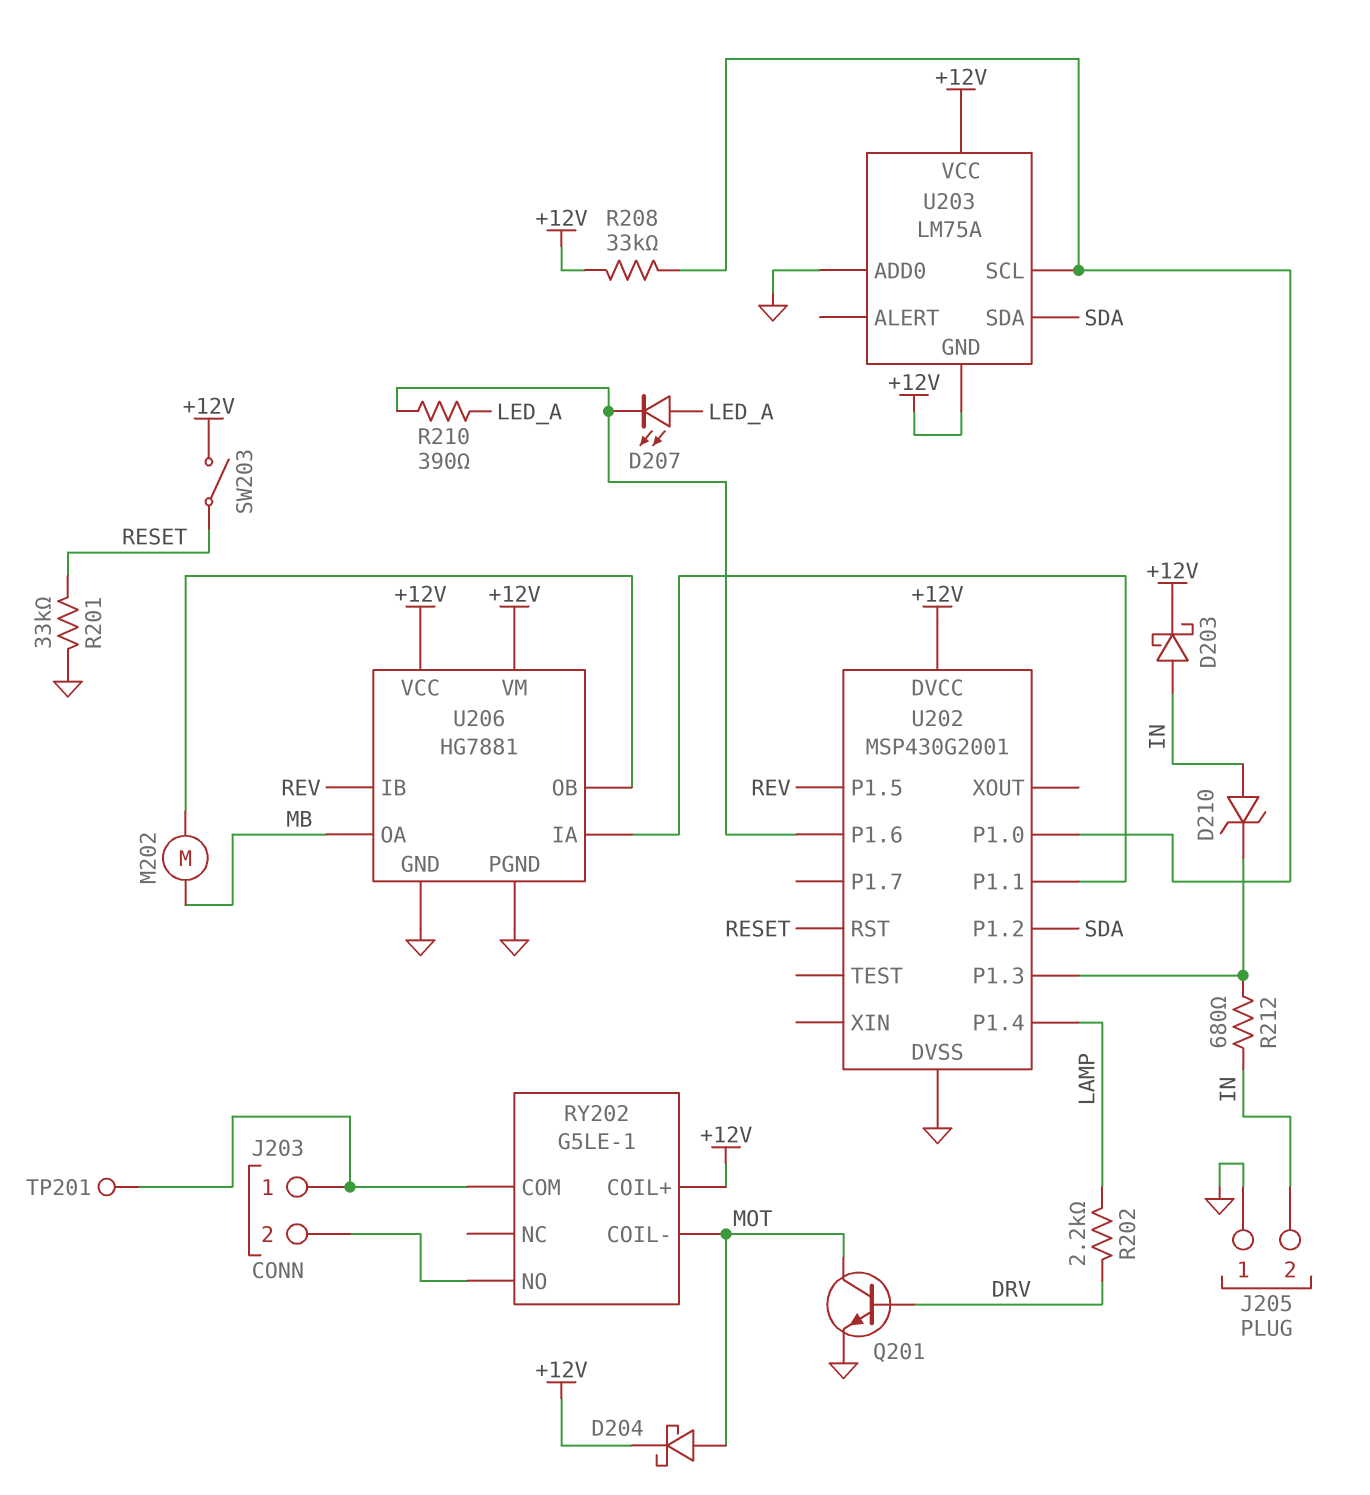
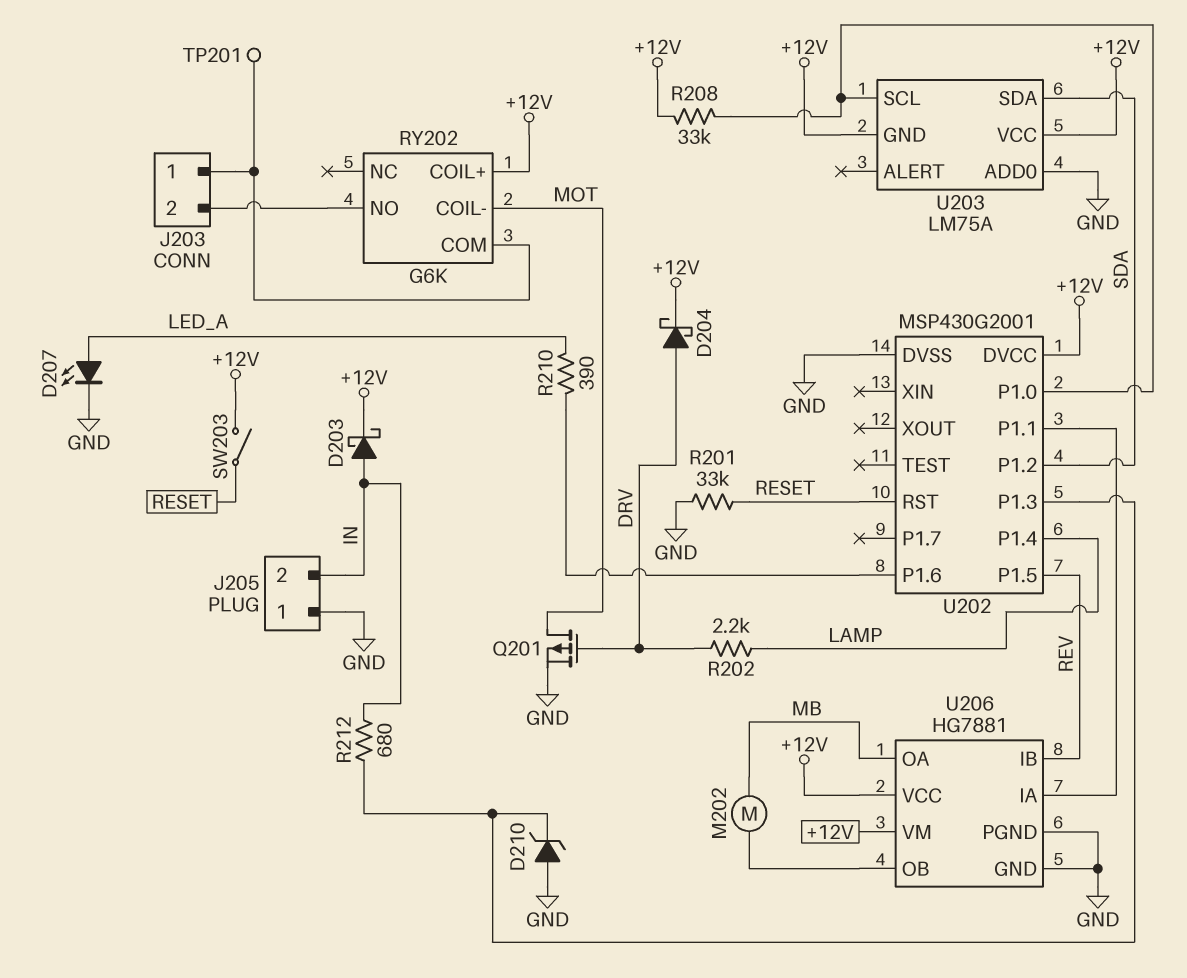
D204: schottky (A MOT, K +12V) -> schottky (A DRV, K +12V)
D207: LED (A LED_A, K U202/P1.6) -> LED (A LED_A, K GND)
D210: zener (A IN, K U202/P1.3) -> zener (A GND, K U202/P1.3)
Q201: NPN (B DRV, C MOT, E GND) -> PMOS (G DRV, D MOT, S GND)
RY202: G5LE-1 -> G6K

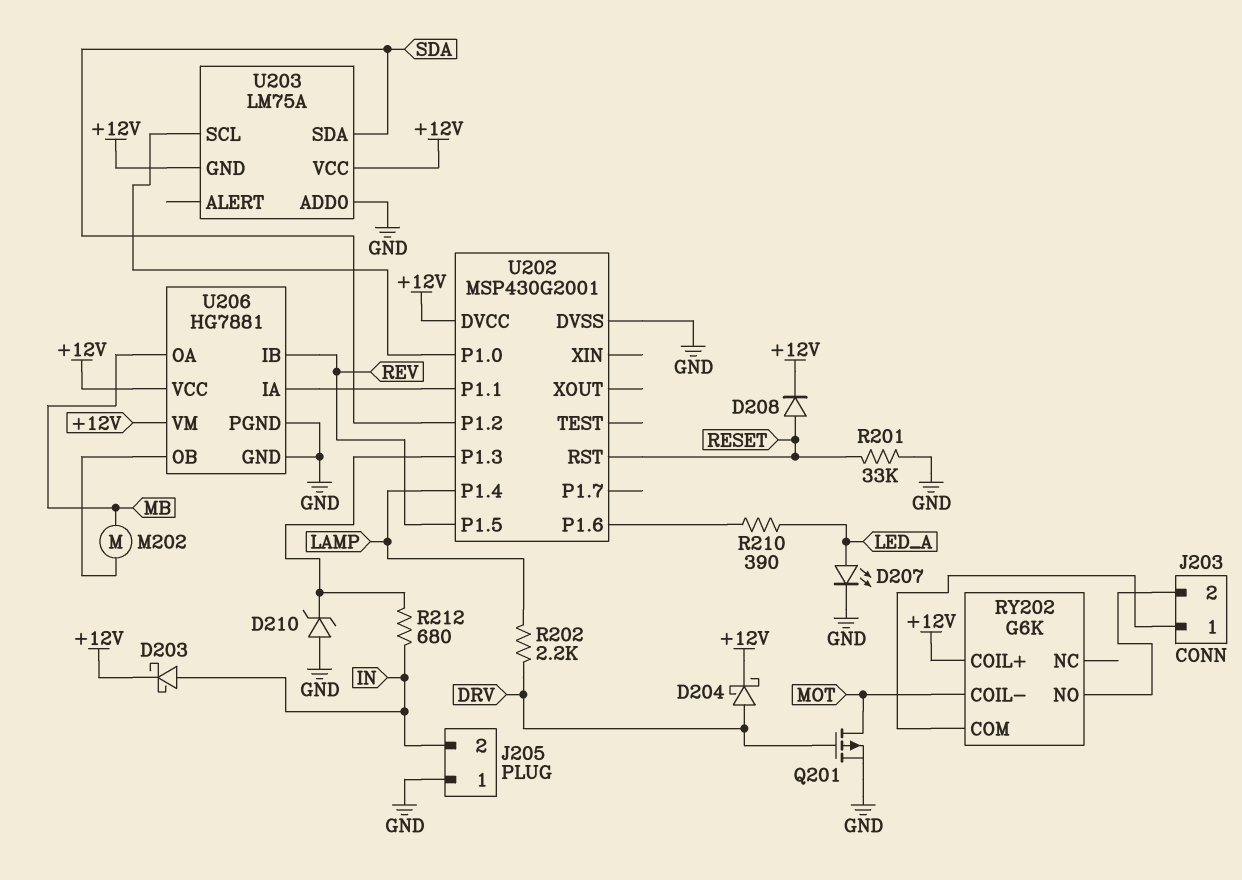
D208: none -> diode (A RESET, K +12V)
R208: 33k (+12V, U202/P1.0) -> none
SW203: switch (+12V, RESET) -> none
TP201: test point (J203/1) -> none

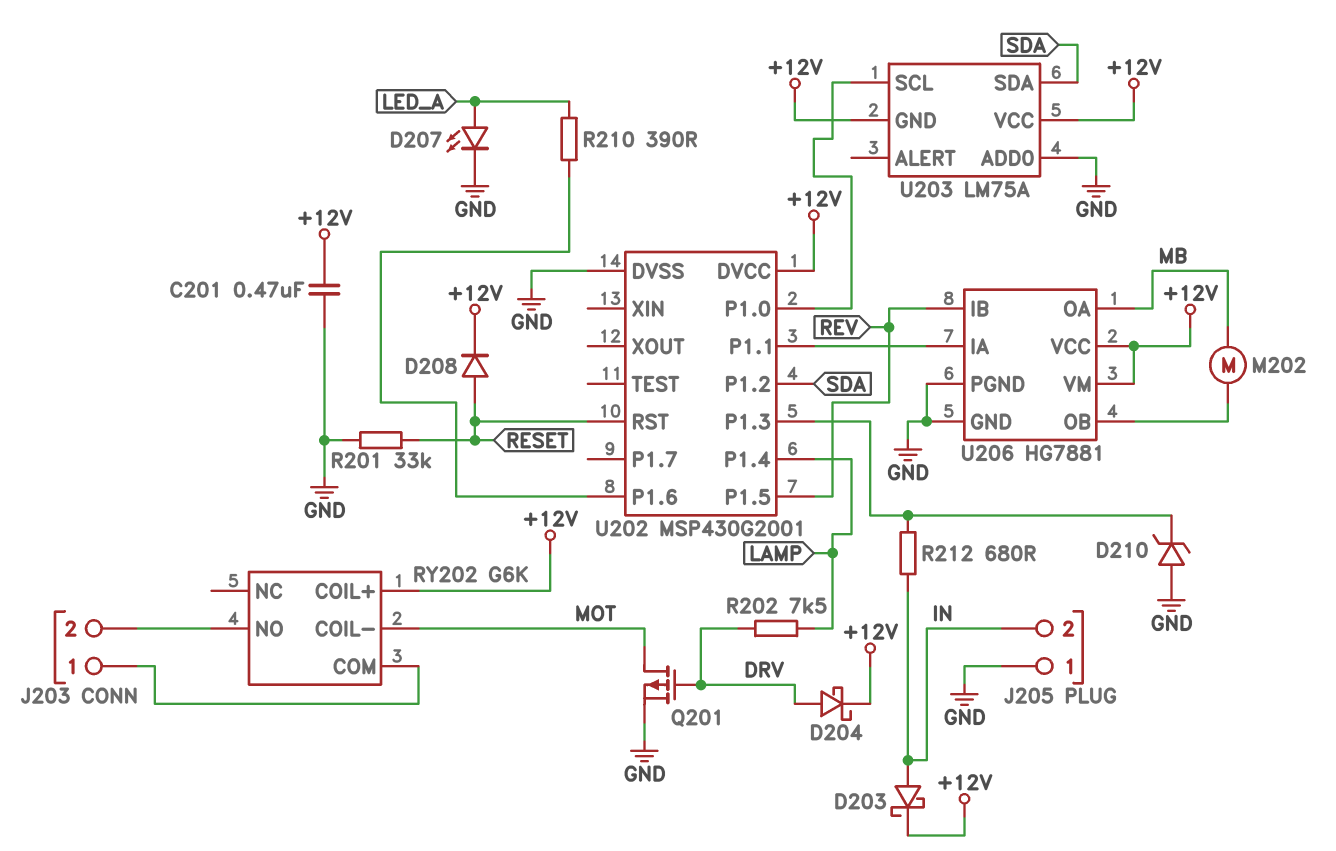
C201: none -> 470nF (+12V, GND)
R202: 2.2k (DRV, LAMP) -> 7.5k (DRV, LAMP)

